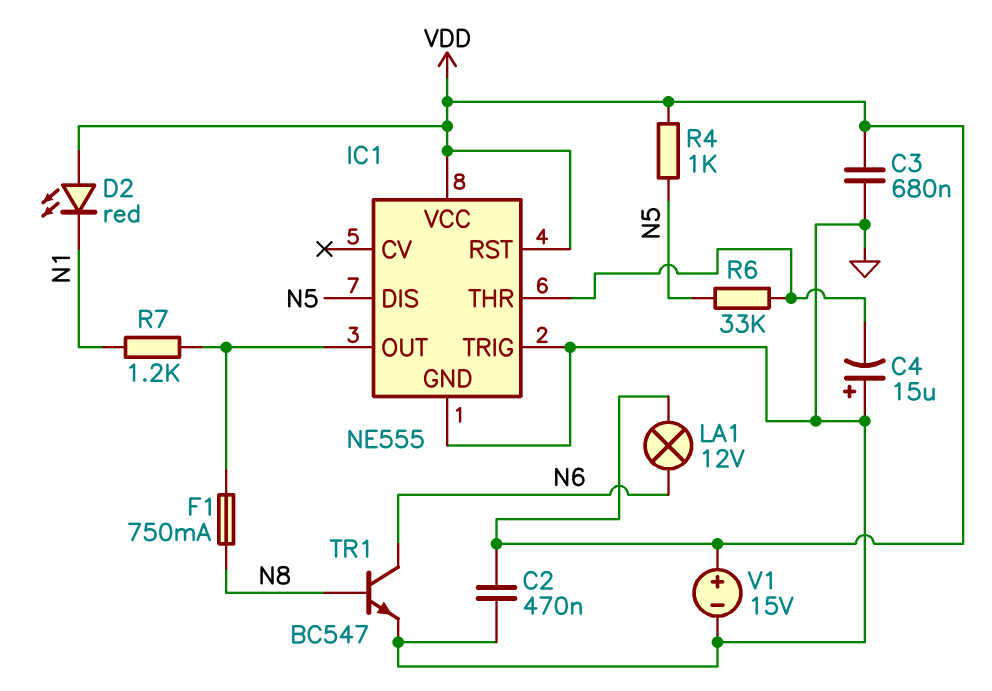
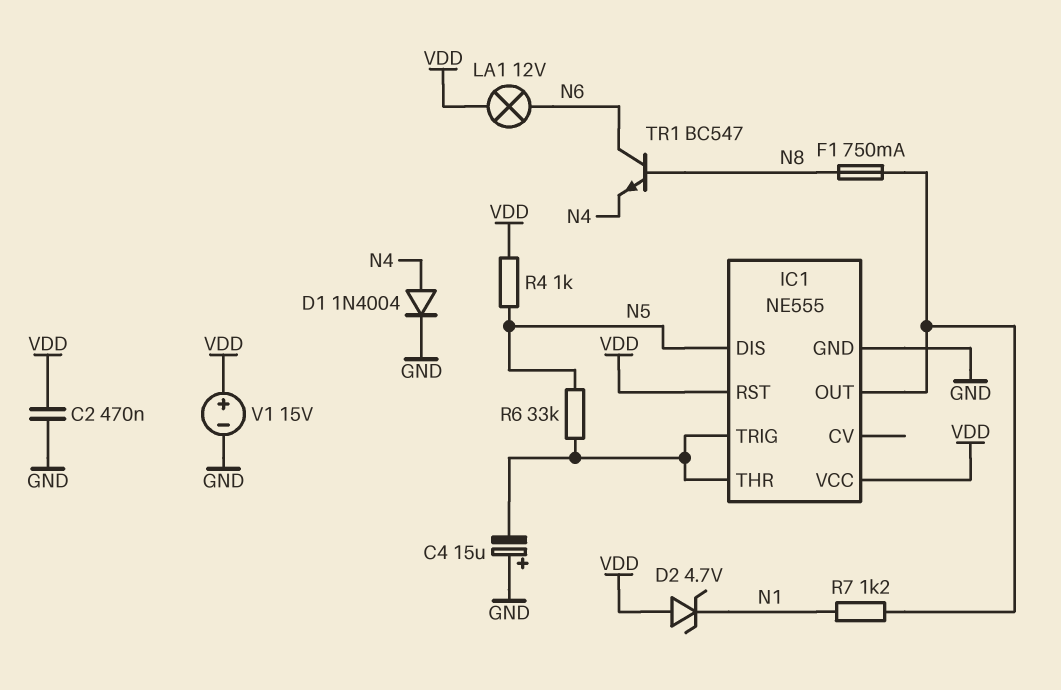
C3: 680nF (GND, VDD) -> none
D1: none -> diode 1N4004 (A N4, K GND)
D2: LED red (A VDD, K N1) -> zener 4.7V (A VDD, K N1)
IC1 pin TRIG: GND -> IC1/THR
TR1: NPN BC547 (B N8, C N6, E GND) -> NPN BC547 (B N8, C N6, E N4)

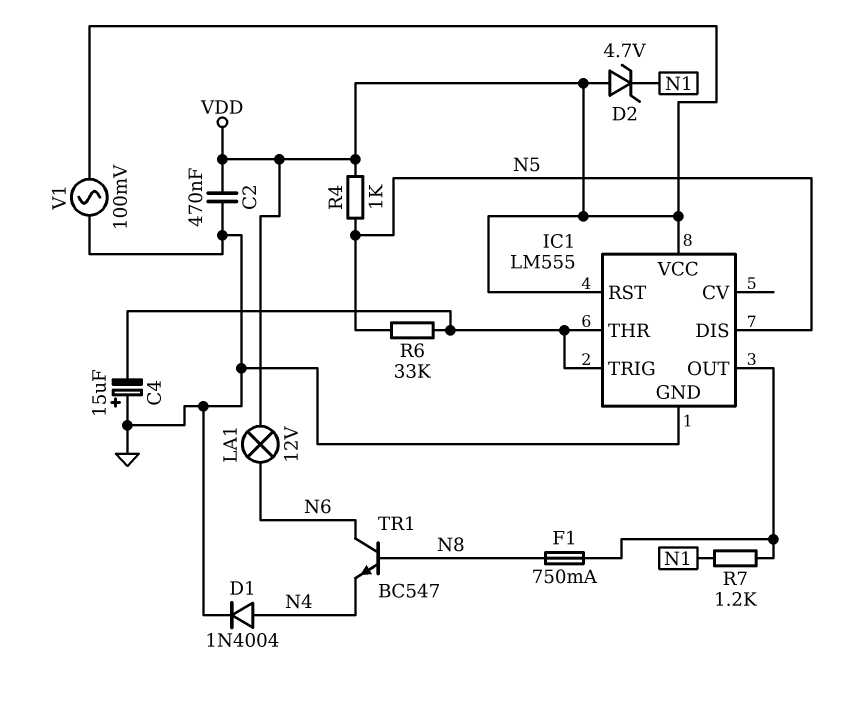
IC1: NE555 -> LM555
V1: 15V (plus VDD, minus GND) -> AC 100mV (GND, VDD)

